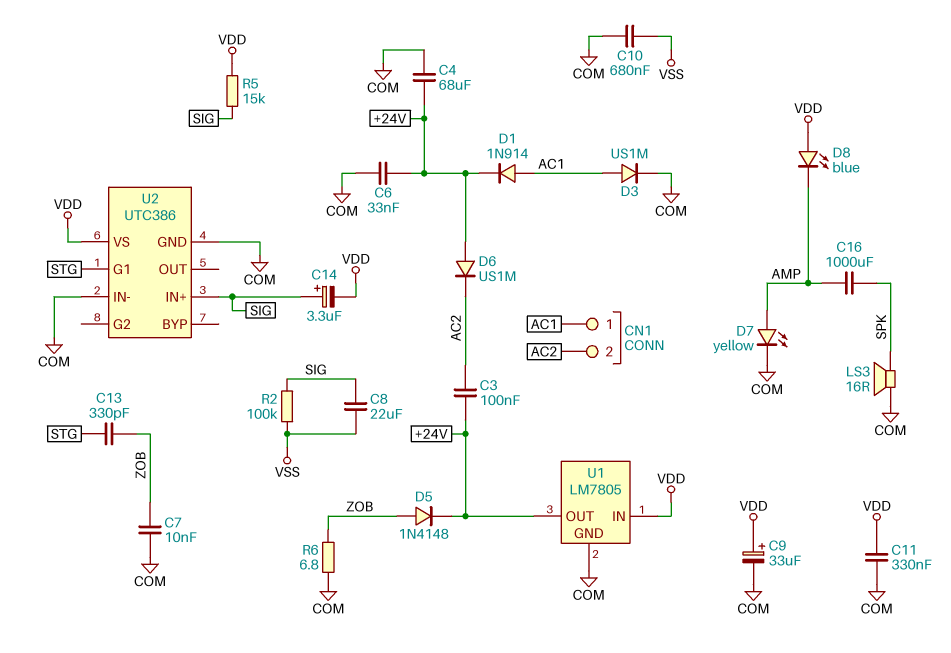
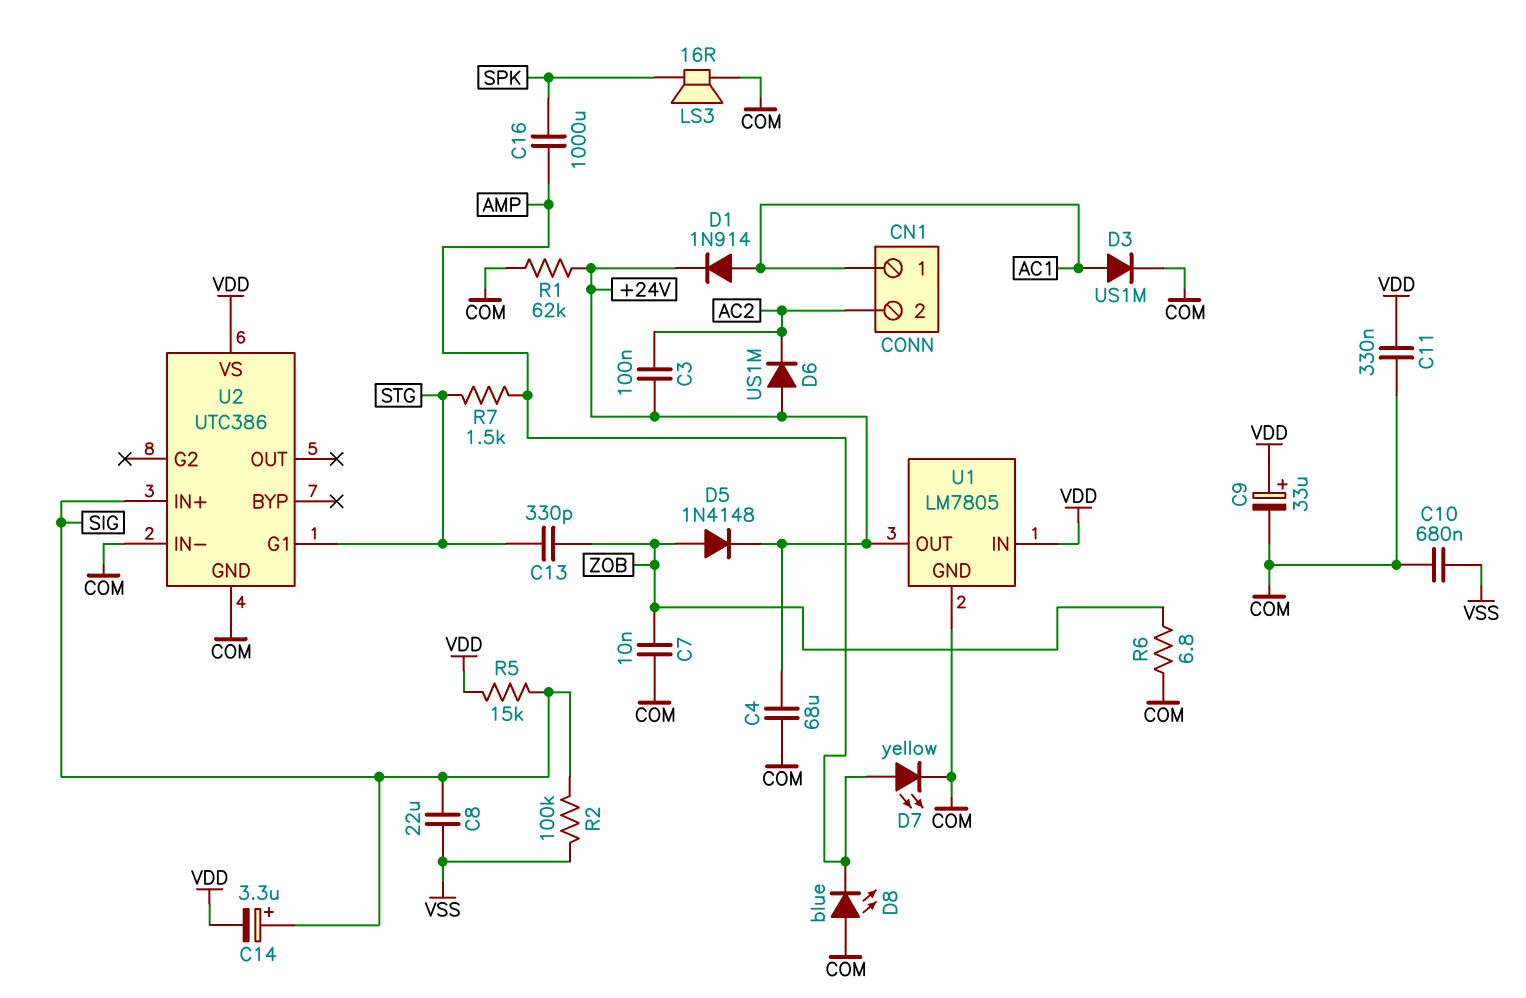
C6: 33nF (+24V, COM) -> none
D8: LED blue (A VDD, K AMP) -> LED blue (A COM, K AMP)
R1: none -> 62k (+24V, COM)
R7: none -> 1.5k (AMP, STG)

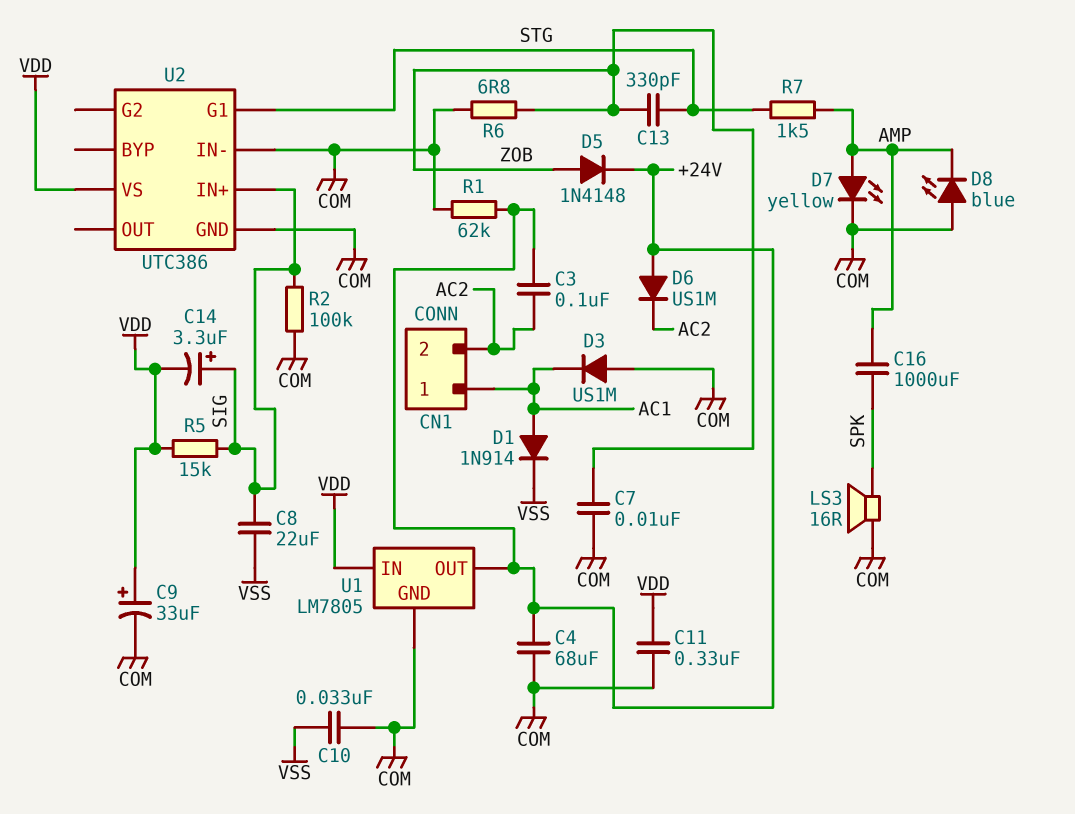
C10: 680nF (COM, VSS) -> 33nF (COM, VSS)
D1: diode 1N914 (A AC1, K +24V) -> diode 1N914 (A AC1, K VSS)
D3: diode US1M (A AC1, K COM) -> diode US1M (A COM, K AC1)
R2: 100k (SIG, VSS) -> 100k (COM, SIG)

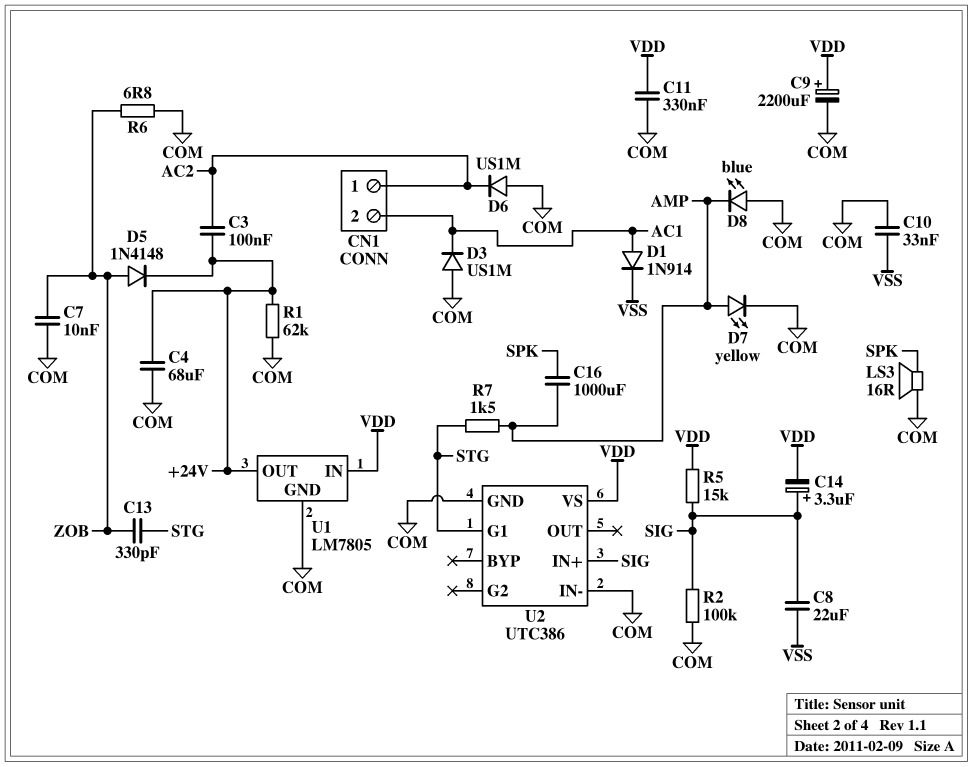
C9: 33uF (plus VDD, minus COM) -> 2200uF (plus VDD, minus COM)
CN1 pin 1: AC1 -> AC2
CN1 pin 2: AC2 -> AC1
D6: diode US1M (A +24V, K AC2) -> diode US1M (A COM, K AC2)

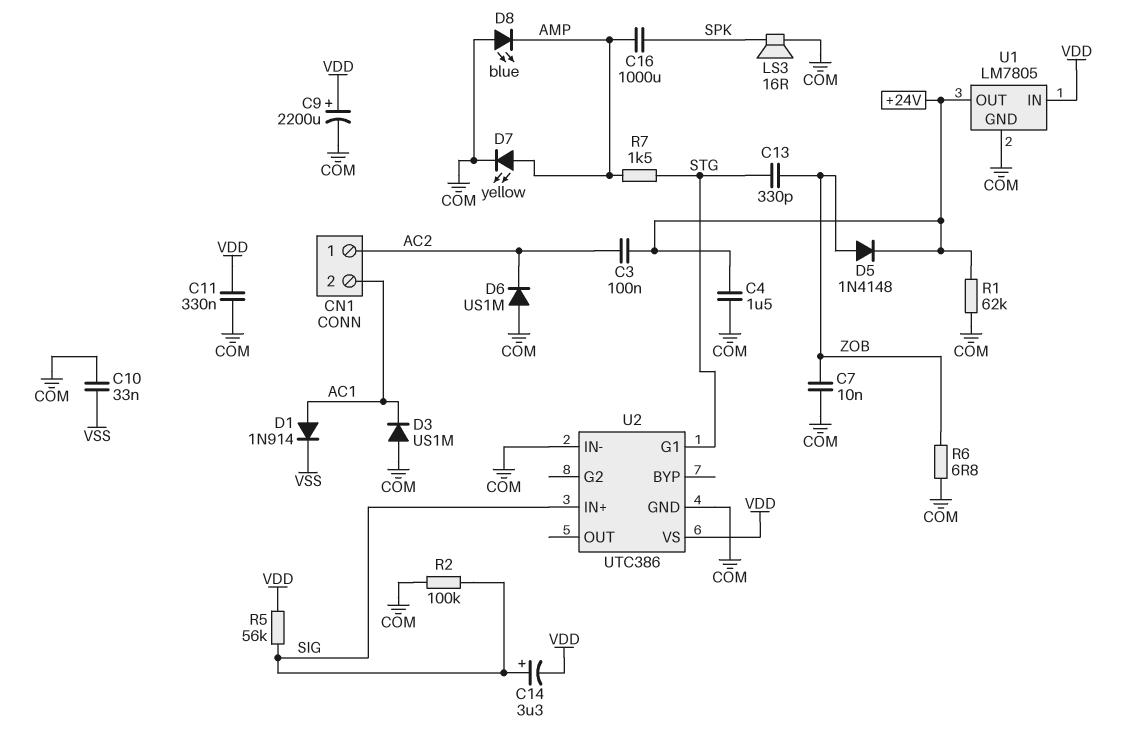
C4: 68uF (+24V, COM) -> 1.5uF (+24V, COM)
C8: 22uF (SIG, VSS) -> none
R5: 15k (SIG, VDD) -> 56k (SIG, VDD)

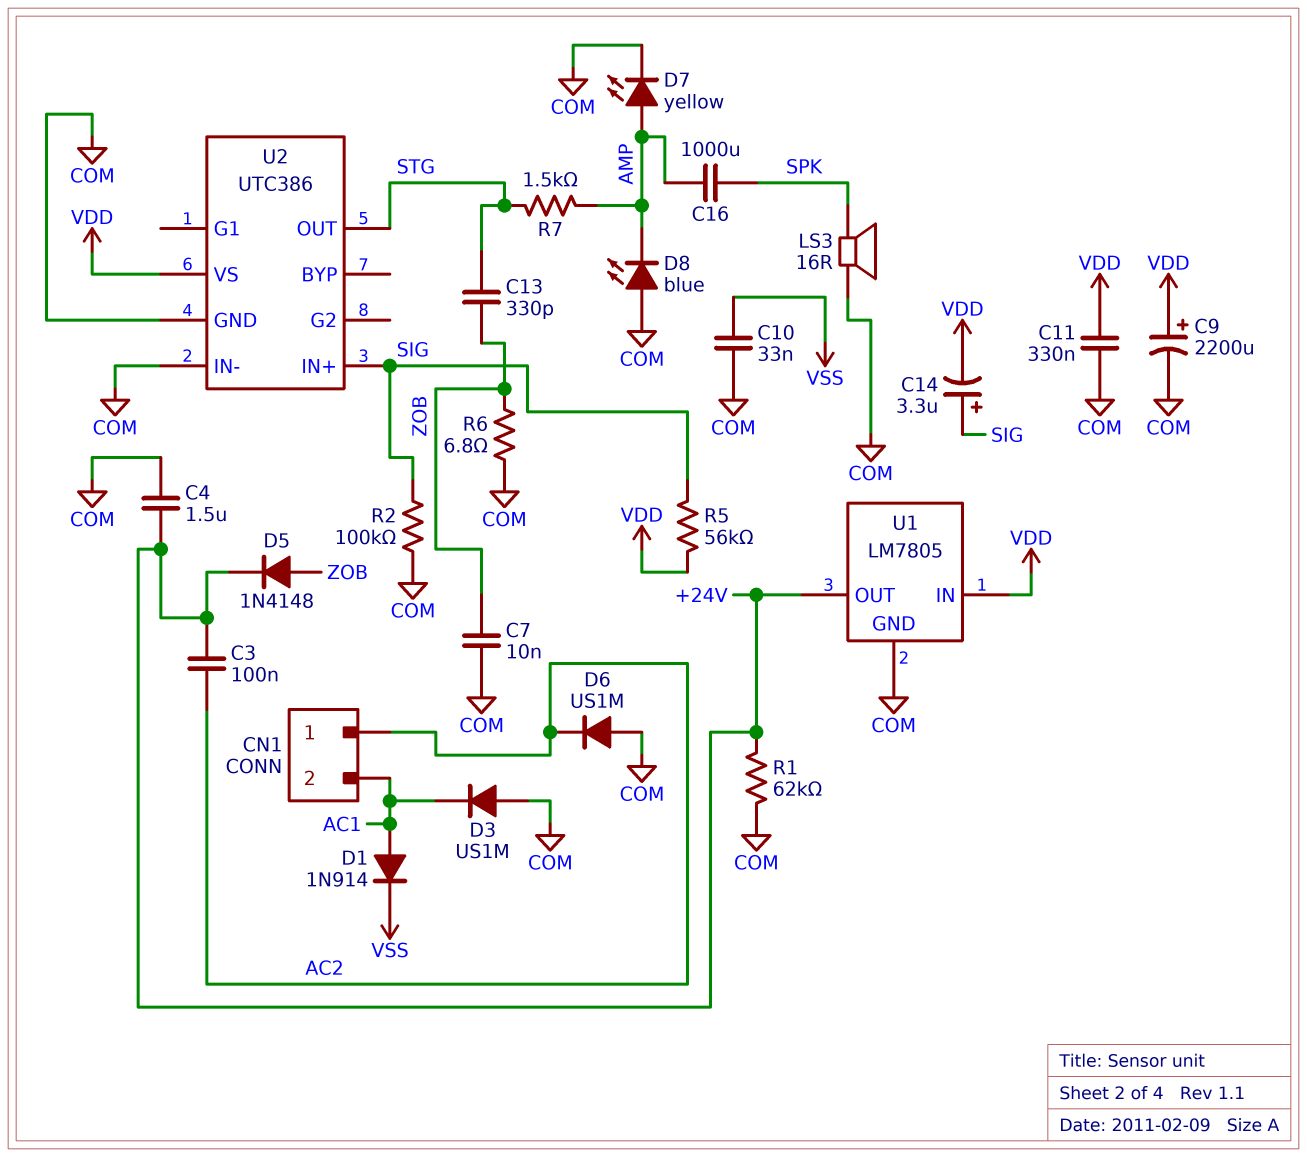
U2 pin G1: STG -> none
U2 pin OUT: none -> STG

